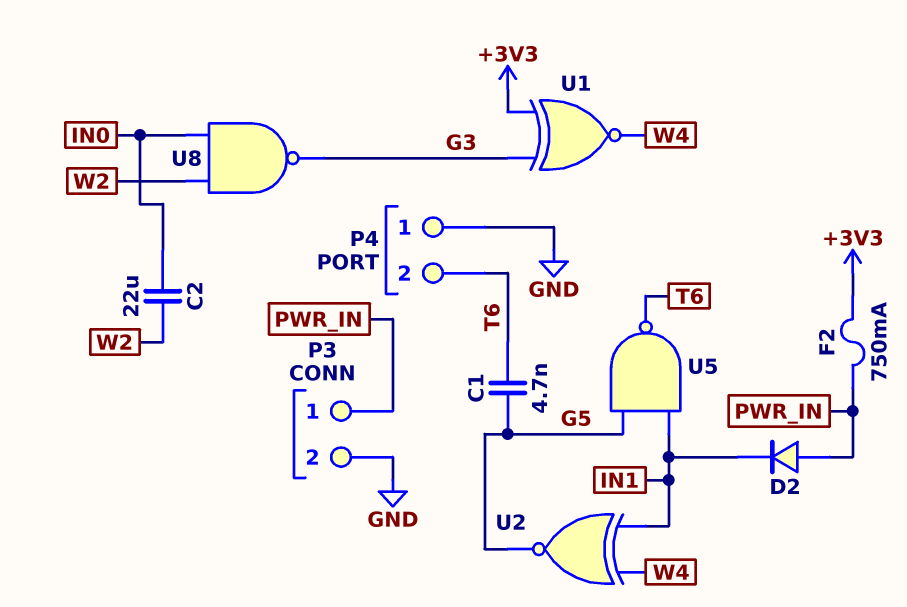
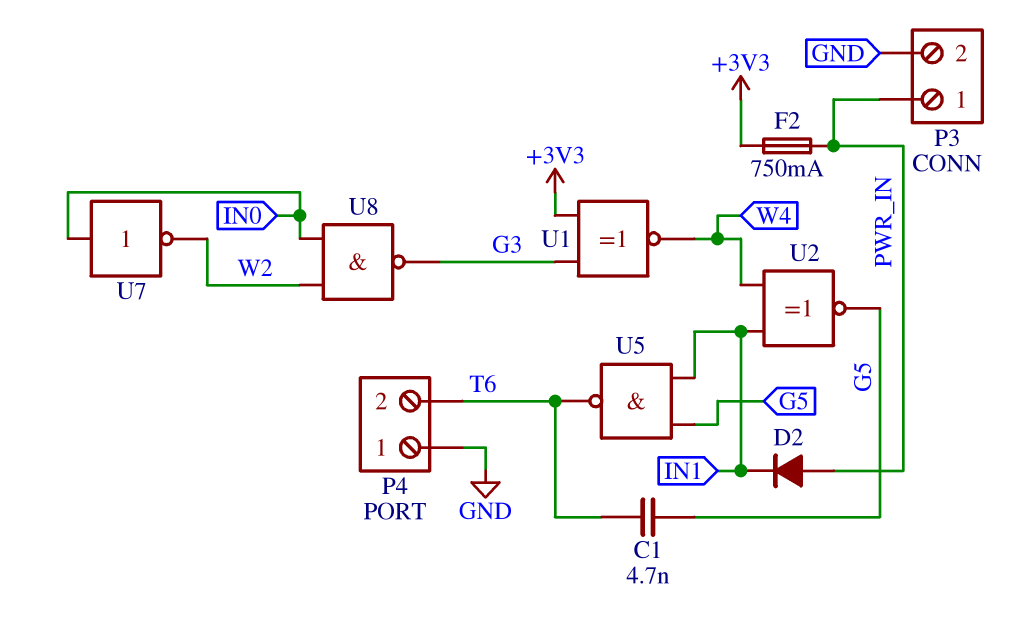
C2: 22uF (IN0, W2) -> none
U7: none -> NOT (in IN0, out W2)

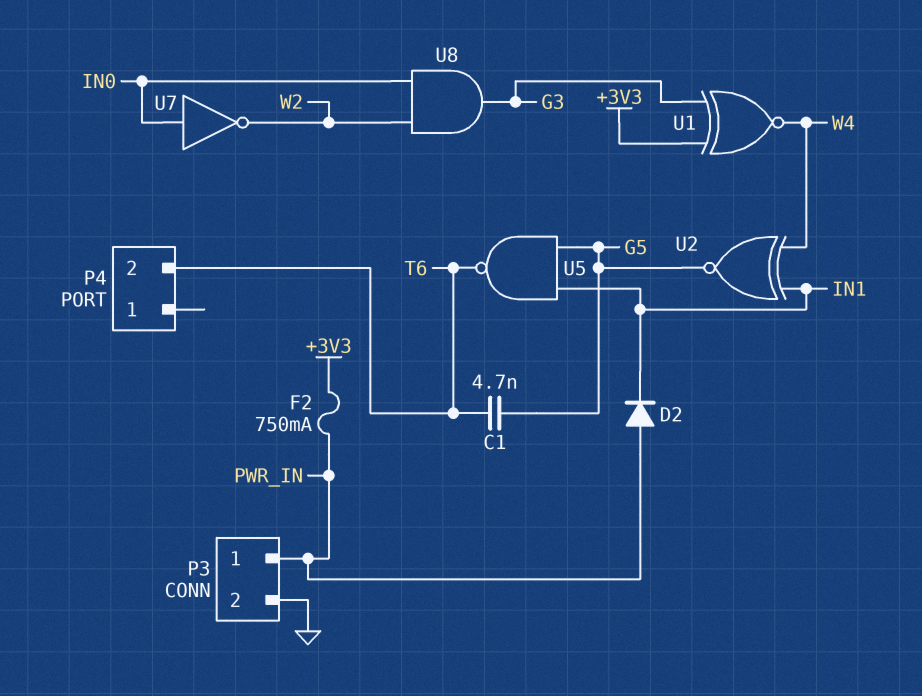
P4 pin 1: GND -> none
U8: NAND (in IN0, in W2, out G3) -> AND (in IN0, in W2, out G3)

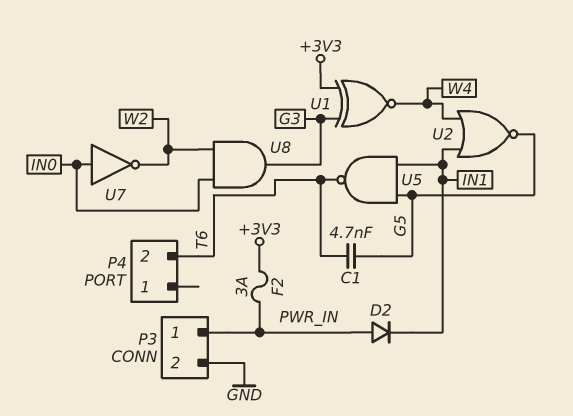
F2: 750mA (+3V3, PWR_IN) -> 3A (+3V3, PWR_IN)
U2: XNOR (in IN1, in W4, out G5) -> NOR (in IN1, in W4, out G5)

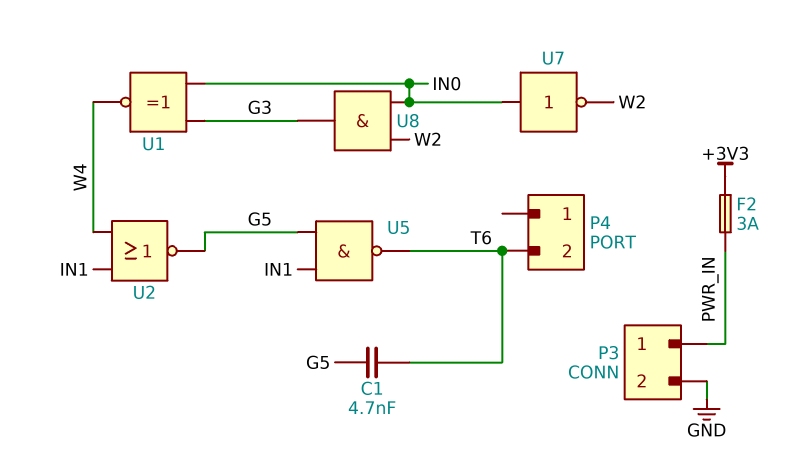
D2: diode (A PWR_IN, K IN1) -> none
U1: XNOR (in +3V3, in G3, out W4) -> XNOR (in G3, in IN0, out W4)

